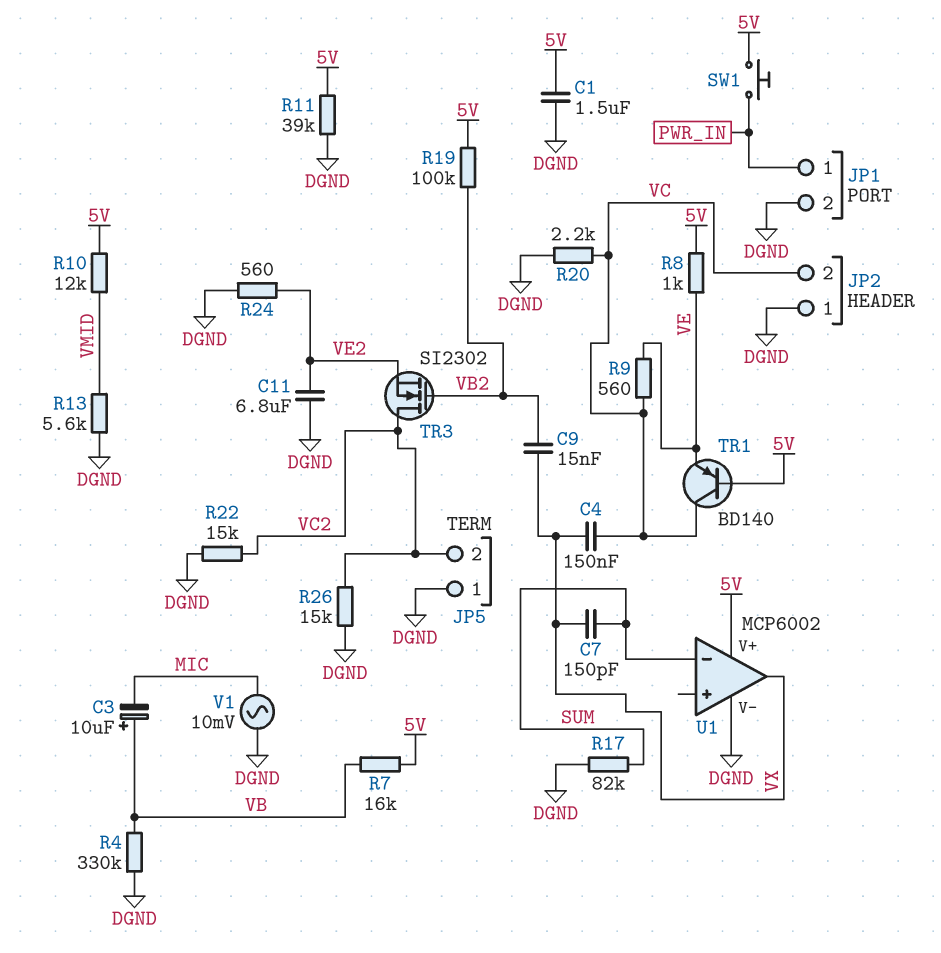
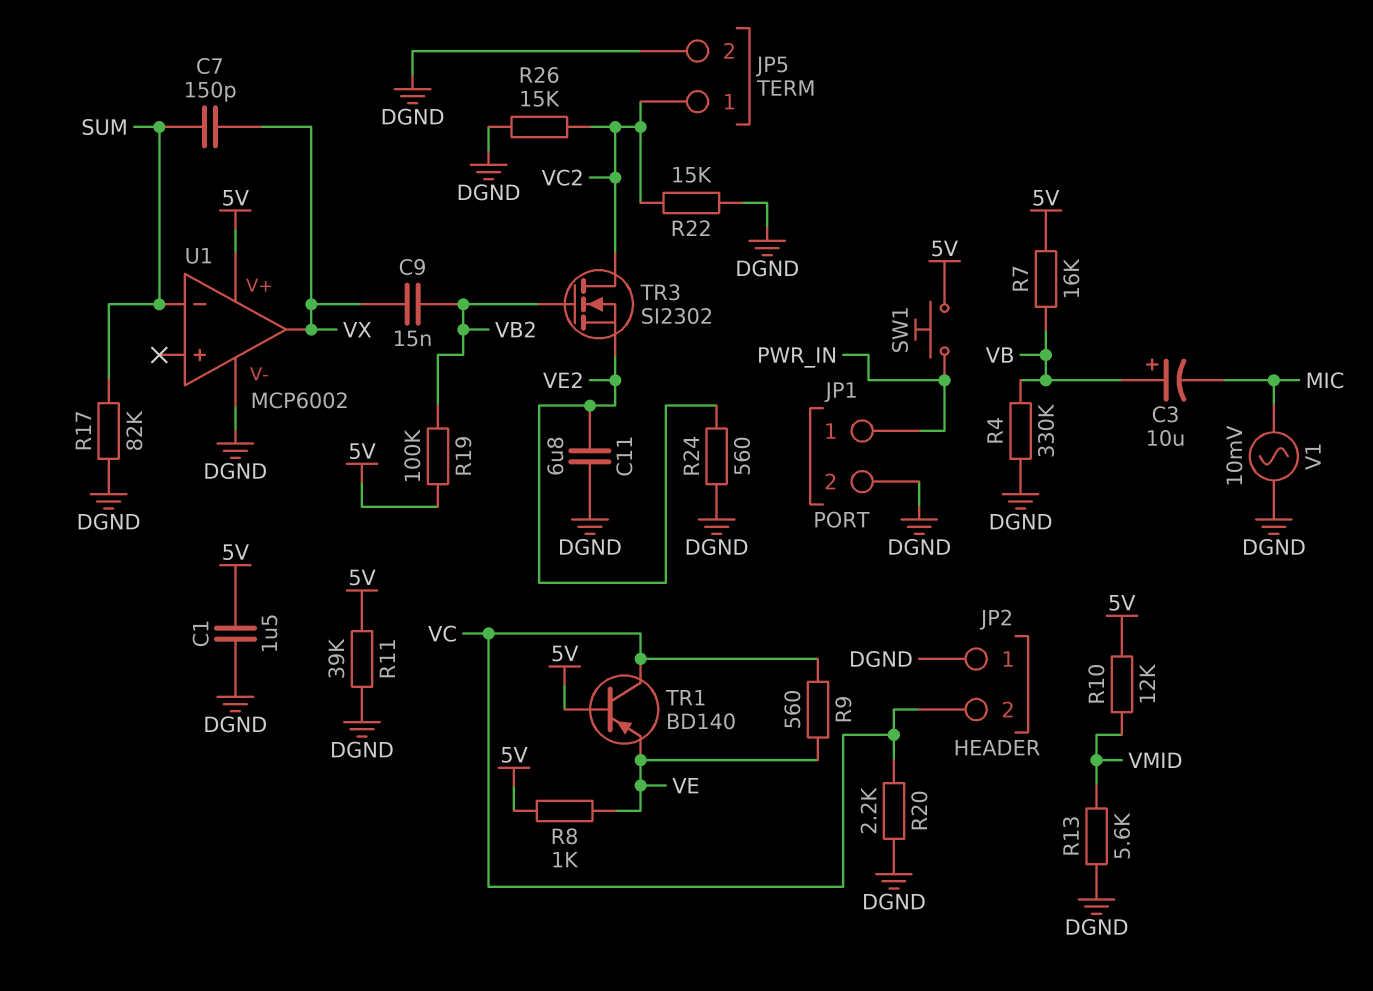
C4: 150nF (VC, VX) -> none
JP5 pin 1: DGND -> VC2
JP5 pin 2: VC2 -> DGND

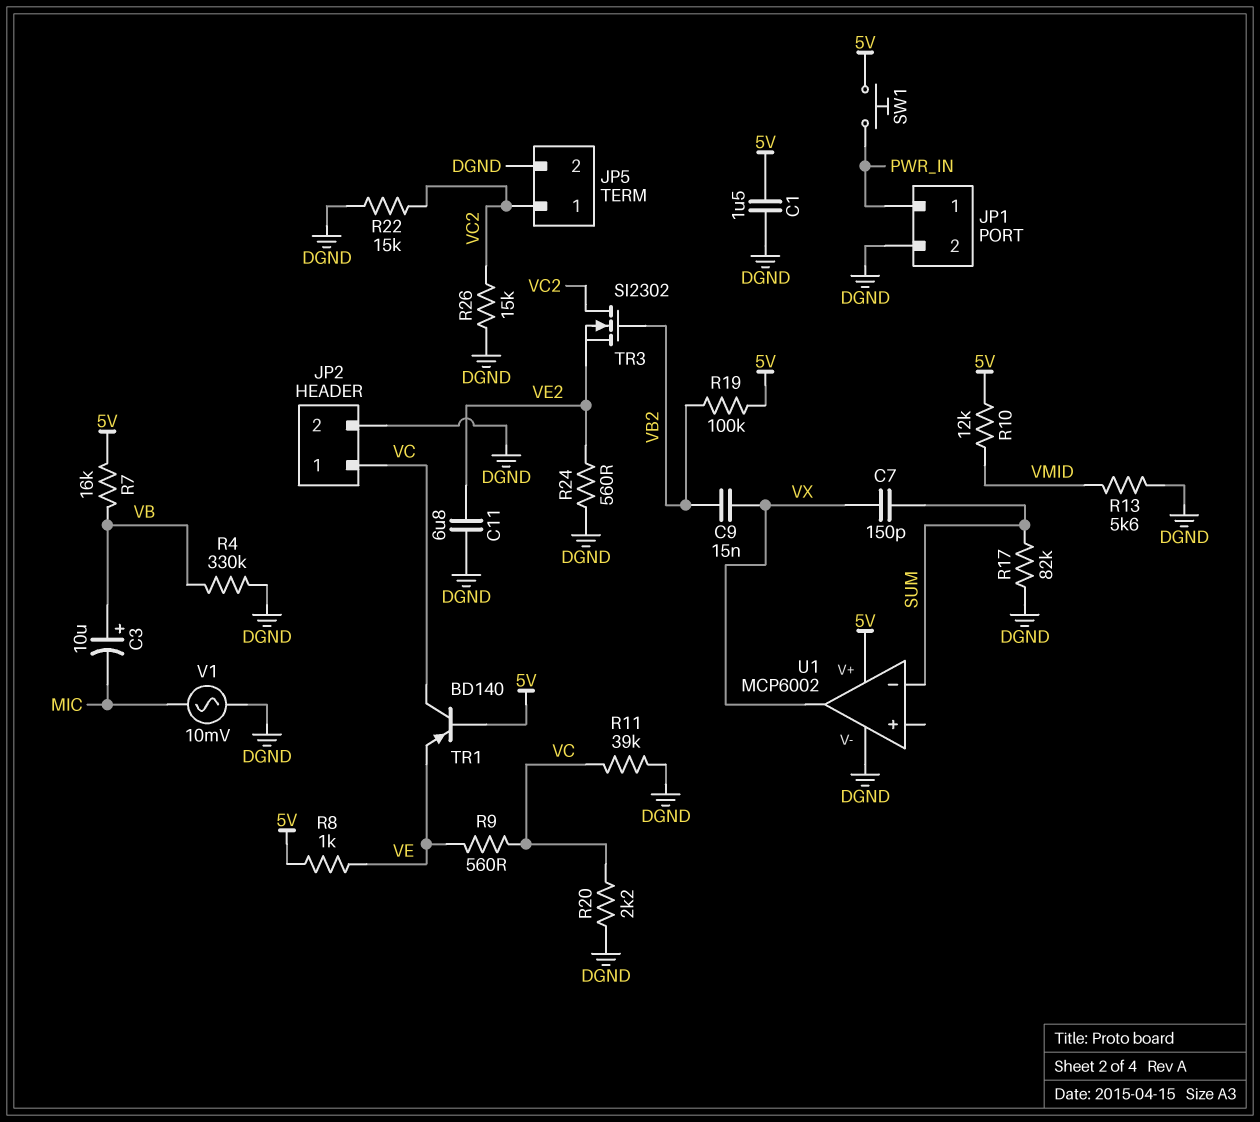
JP2 pin 1: DGND -> VC
JP2 pin 2: VC -> DGND
R11: 39k (5V, DGND) -> 39k (DGND, VC)

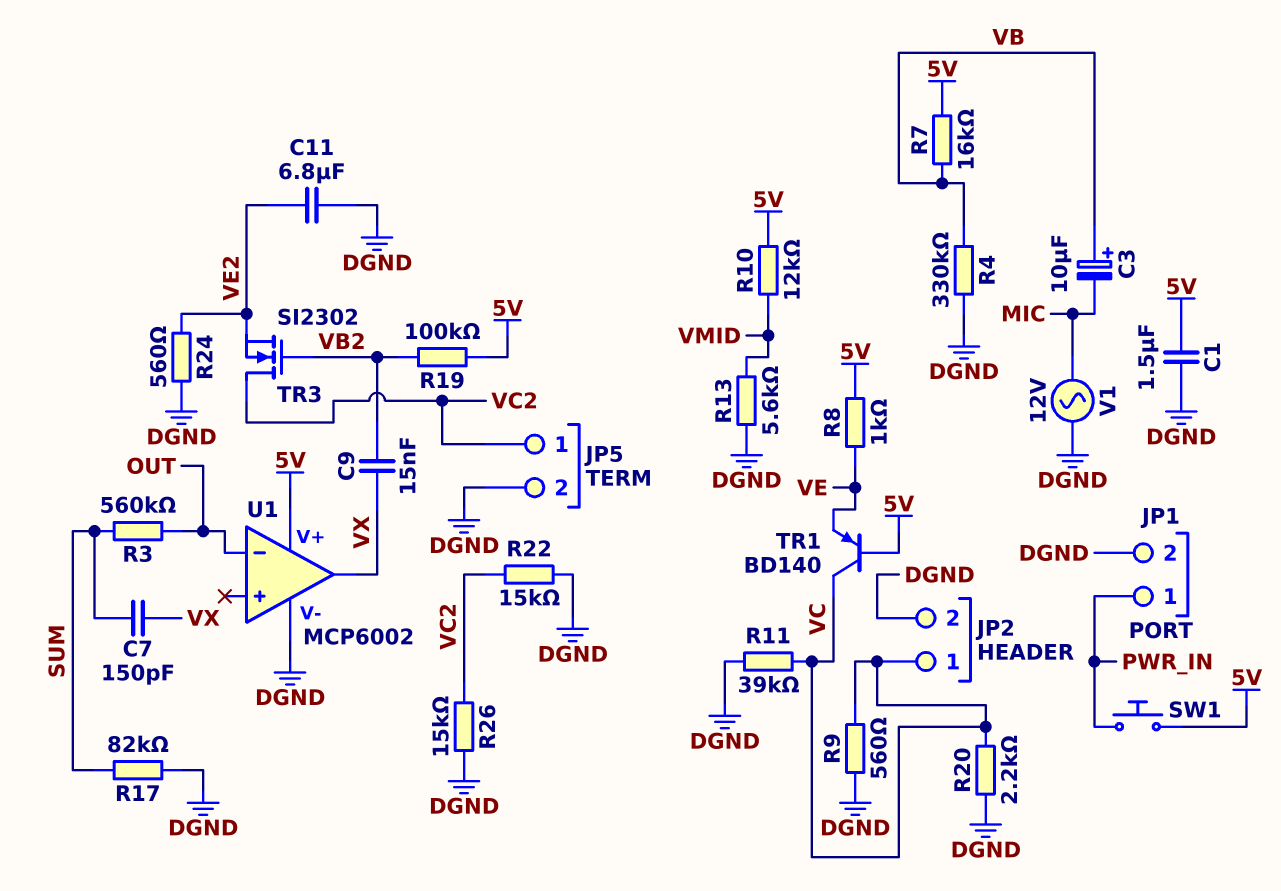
R3: none -> 560k (OUT, SUM)
R9: 560 (VC, VE) -> 560 (DGND, VC)
U1 pin in-: SUM -> OUT
V1: AC 10mV (DGND, MIC) -> AC 12V (DGND, MIC)

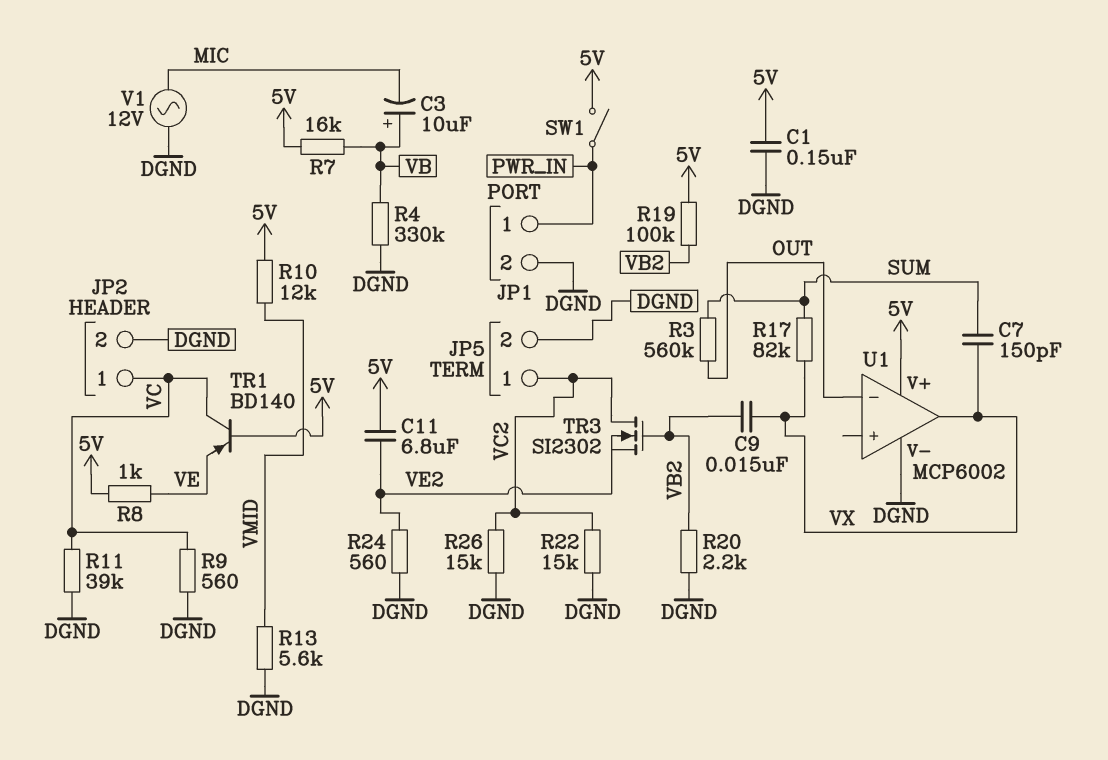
C1: 1.5uF (5V, DGND) -> 150nF (5V, DGND)
C11: 6.8uF (DGND, VE2) -> 6.8uF (5V, VE2)
R17: 82k (DGND, SUM) -> 82k (SUM, VX)
R20: 2.2k (DGND, VC) -> 2.2k (DGND, VB2)
SW1: button (5V, PWR_IN) -> switch (5V, PWR_IN)

